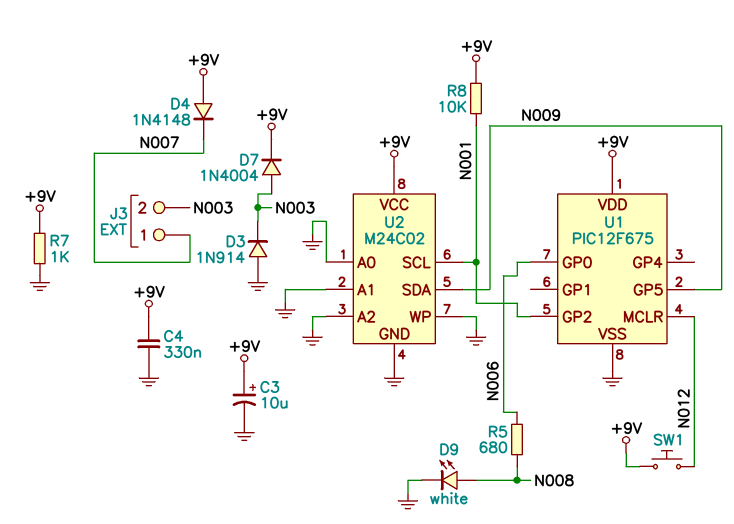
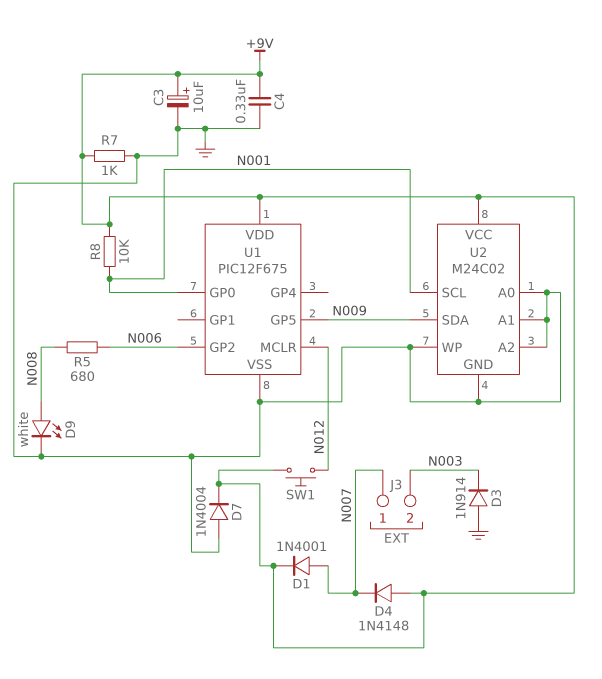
D1: none -> diode 1N4001 (A N007, K +9V)
D7: diode 1N4004 (A N003, K +9V) -> diode 1N4004 (A GND, K +9V)
U1 pin GP0: N006 -> N001
U1 pin GP2: N001 -> N006

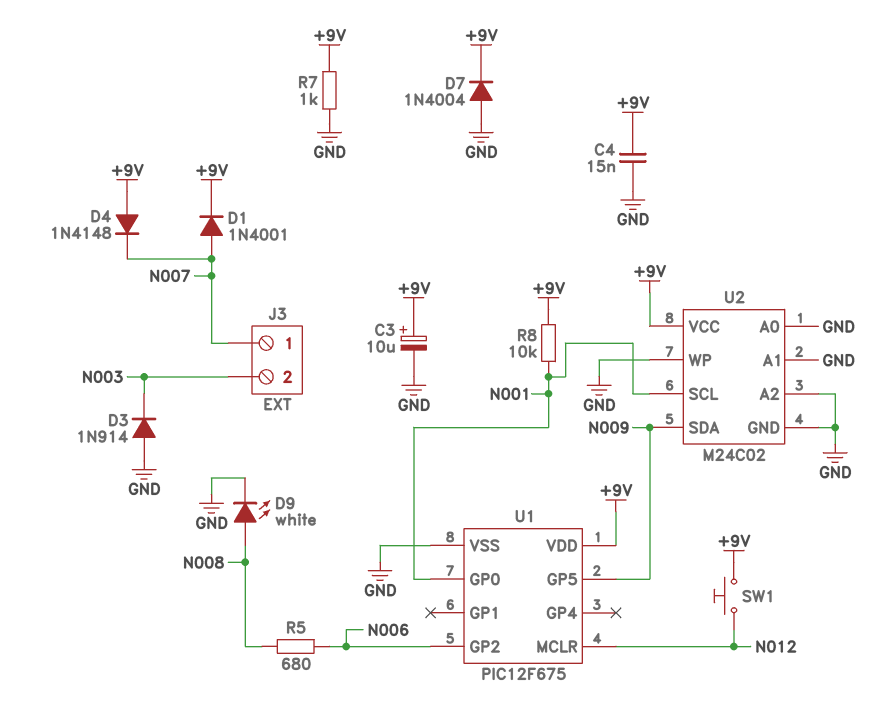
C4: 330nF (+9V, GND) -> 15nF (+9V, GND)

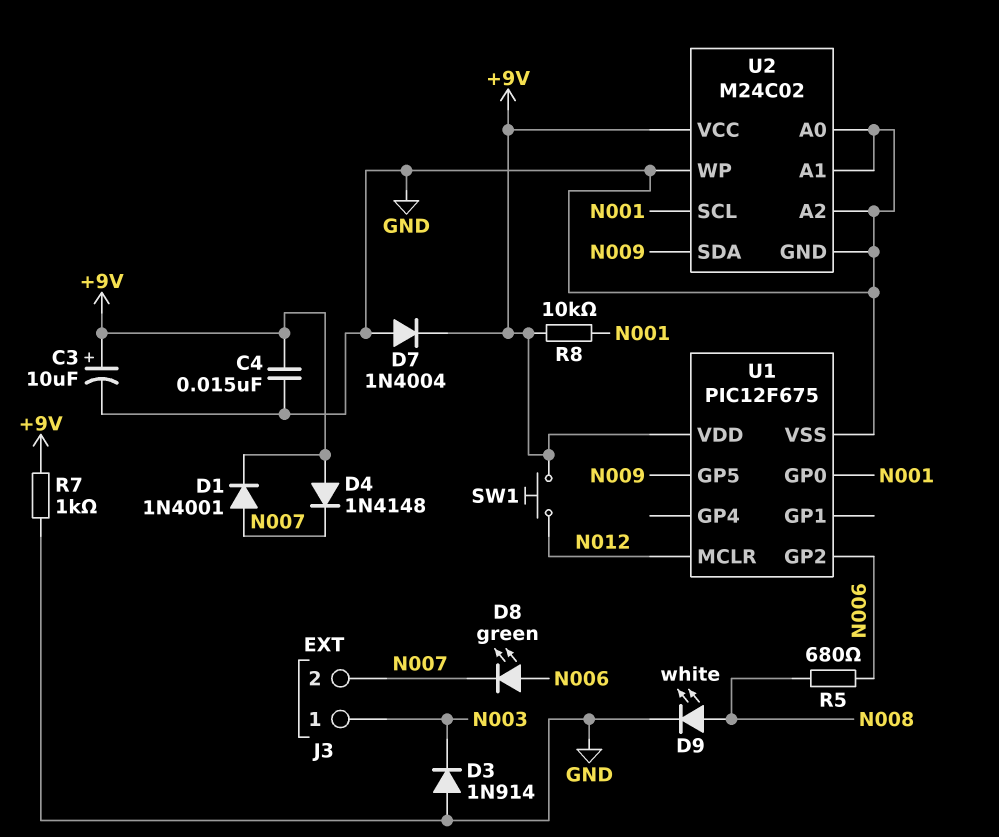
D8: none -> LED green (A N006, K N007)
J3 pin 1: N007 -> N003
J3 pin 2: N003 -> N007

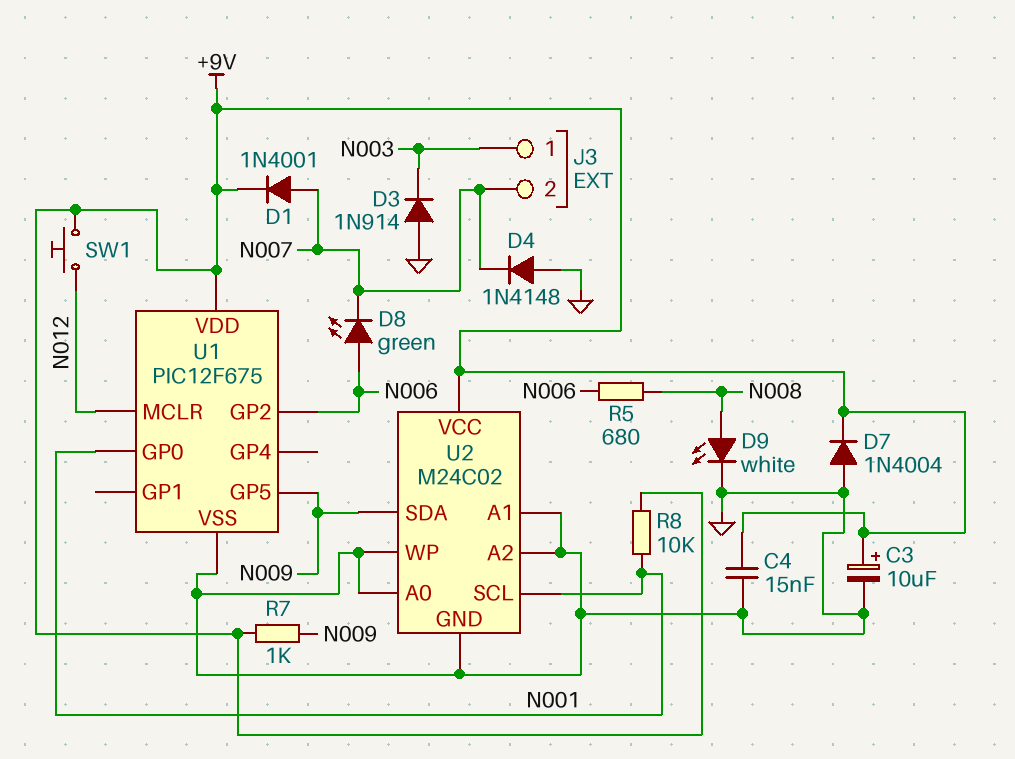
D4: diode 1N4148 (A +9V, K N007) -> diode 1N4148 (A GND, K N007)
R7: 1k (+9V, GND) -> 1k (+9V, N009)

